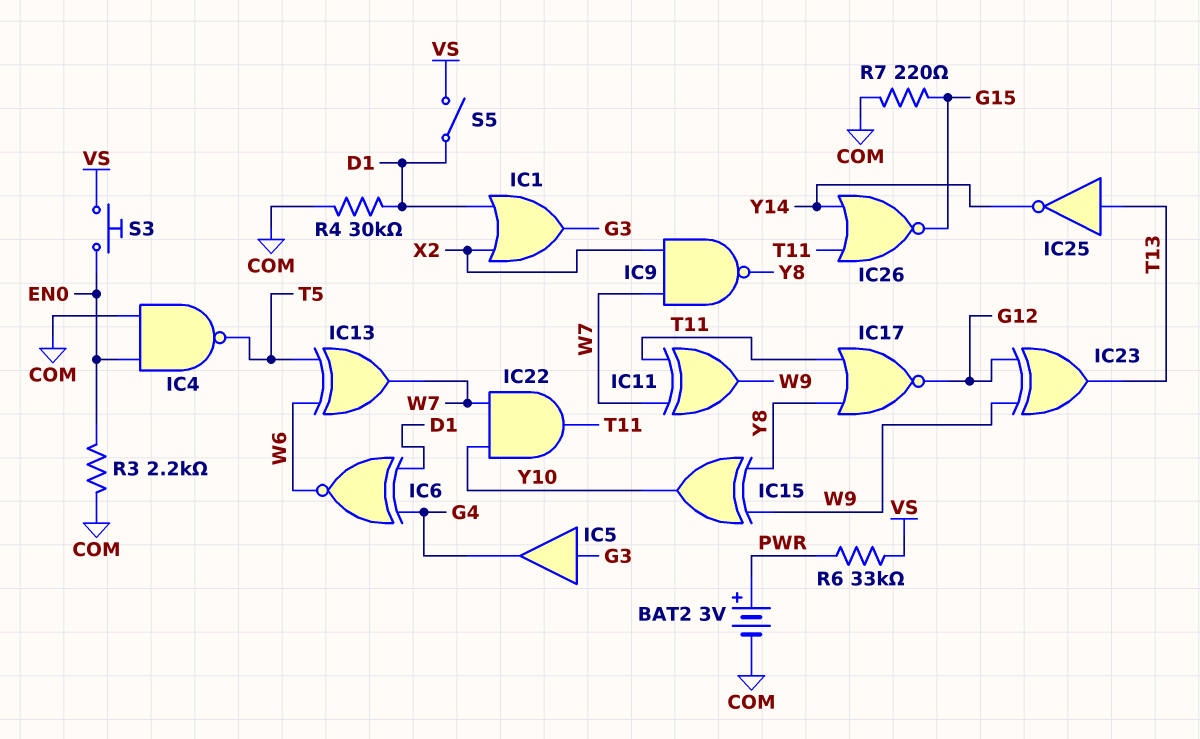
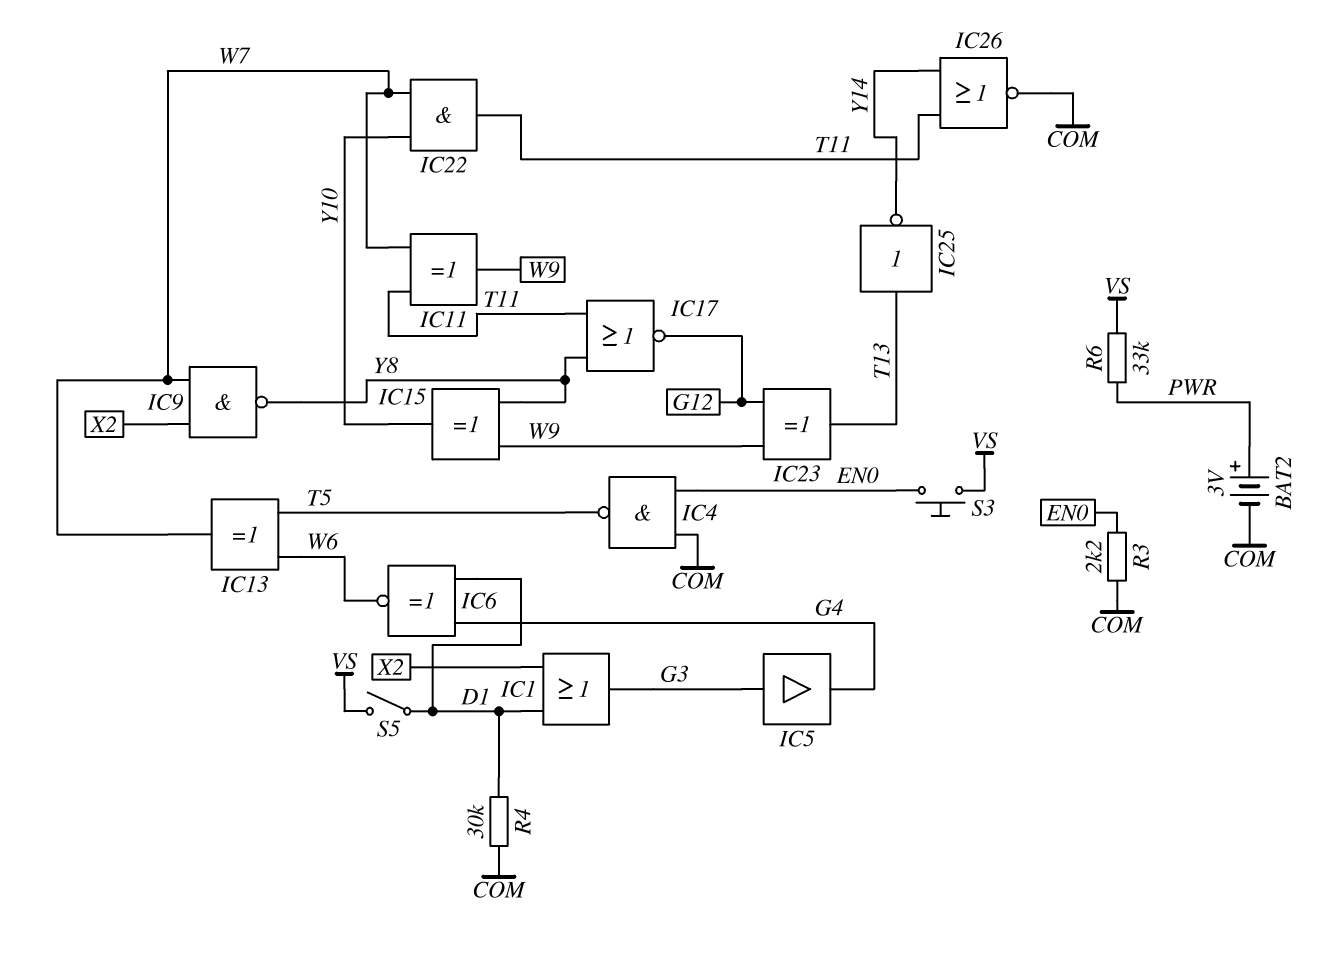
IC26: NOR (in T11, in Y14, out G15) -> NOR (in T11, in Y14, out COM)
R7: 220 (COM, G15) -> none

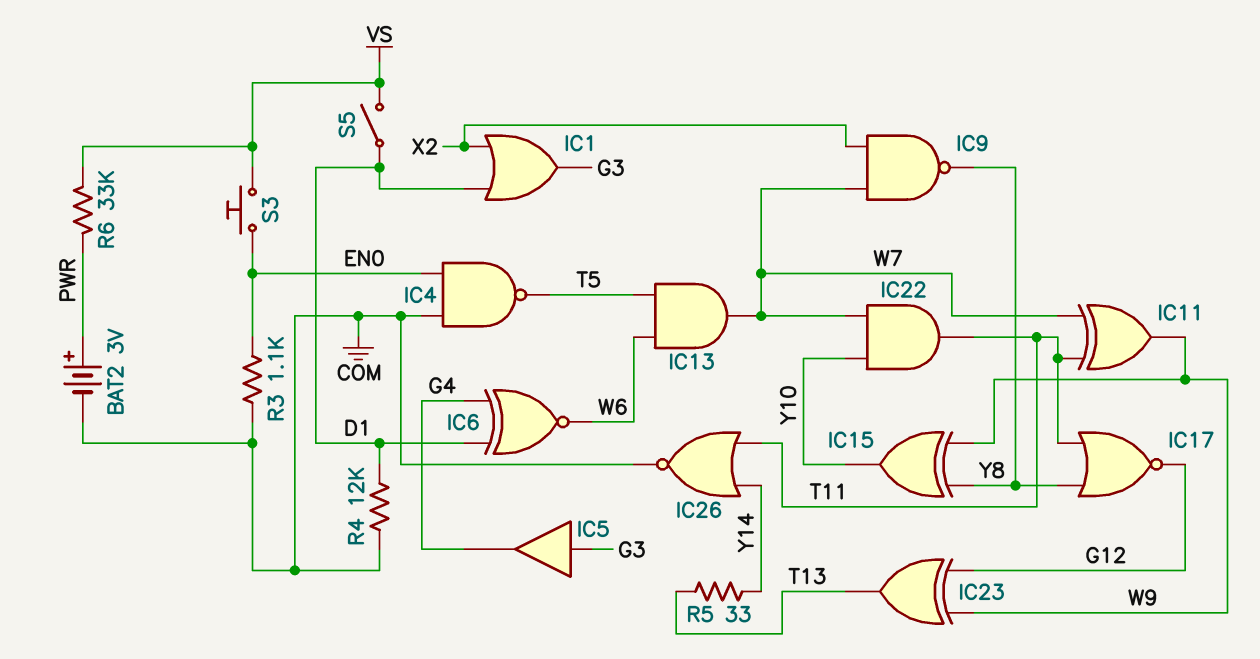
IC13: XOR (in T5, in W6, out W7) -> AND (in T5, in W6, out W7)
IC25: NOT (in T13, out Y14) -> none
R3: 2.2k (COM, EN0) -> 1.1k (COM, EN0)
R4: 30k (COM, D1) -> 12k (COM, D1)
R5: none -> 33 (T13, Y14)

